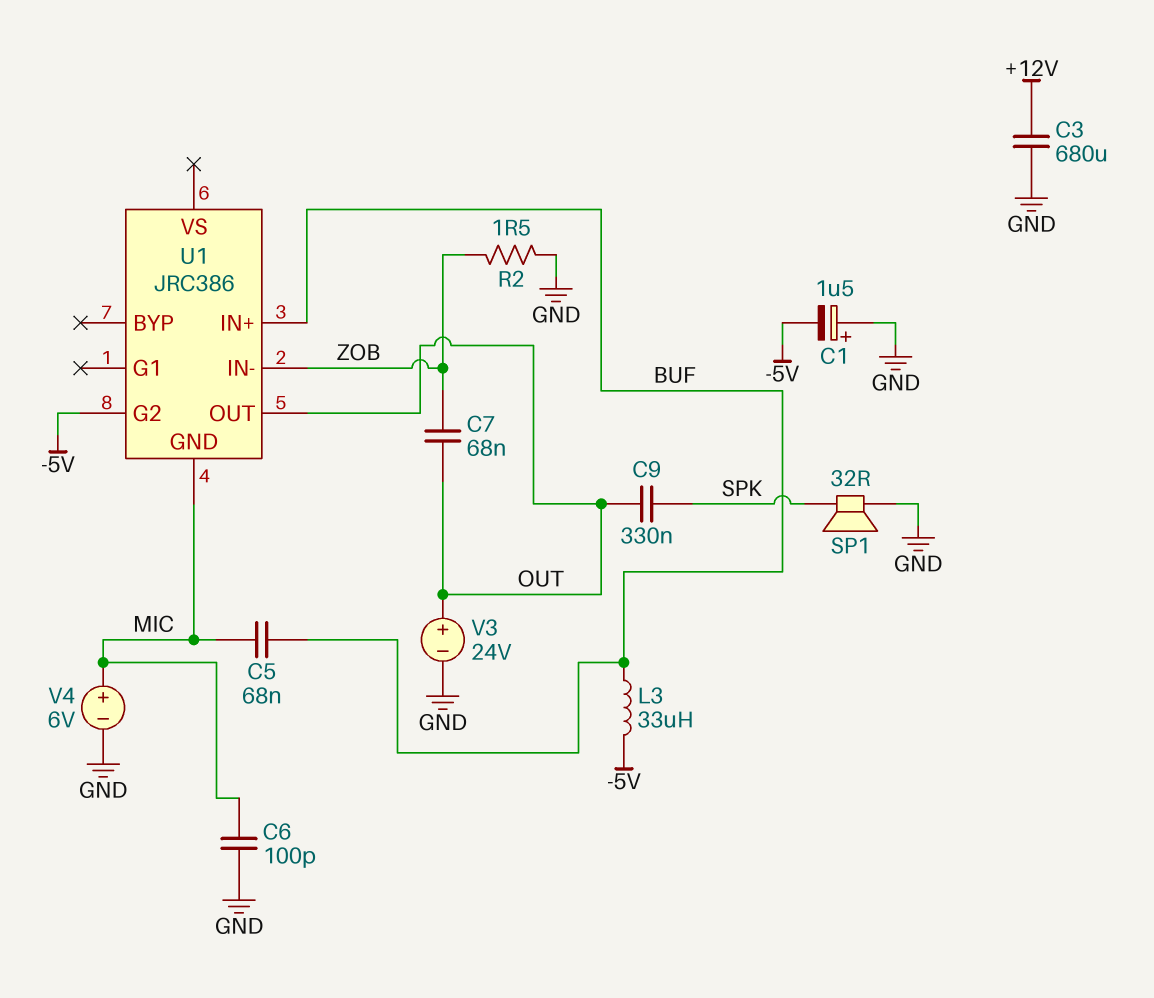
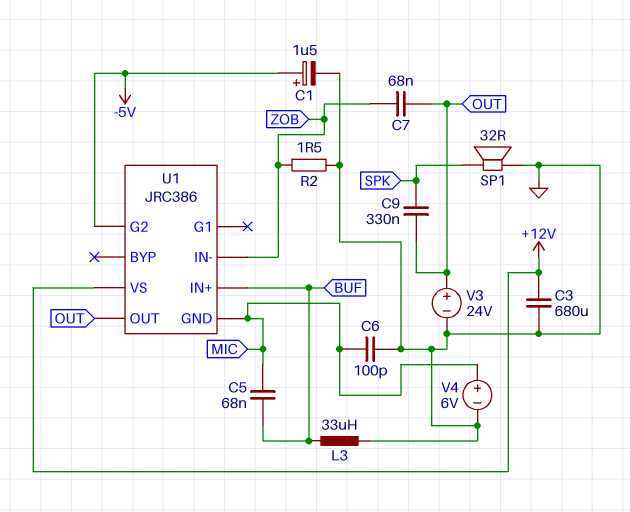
C1: 1.5uF (plus GND, minus -5V) -> 1.5uF (plus -5V, minus GND)
L3: 33uH (-5V, BUF) -> 33uH (BUF, GND)
U1 pin VS: none -> +12V

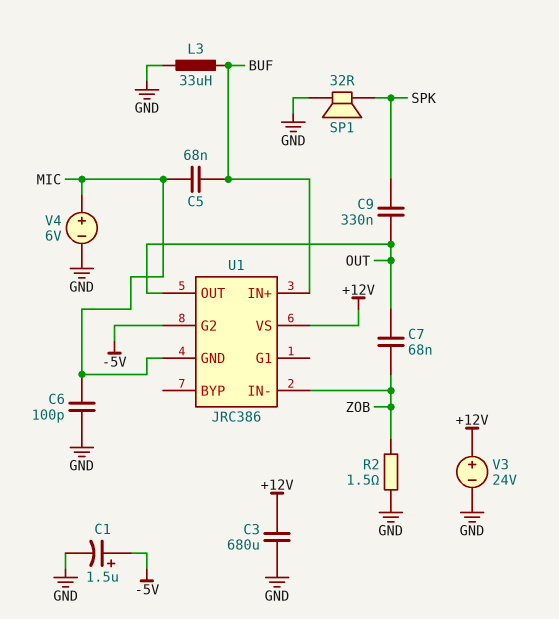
V3: 24V (plus OUT, minus GND) -> 24V (plus +12V, minus GND)

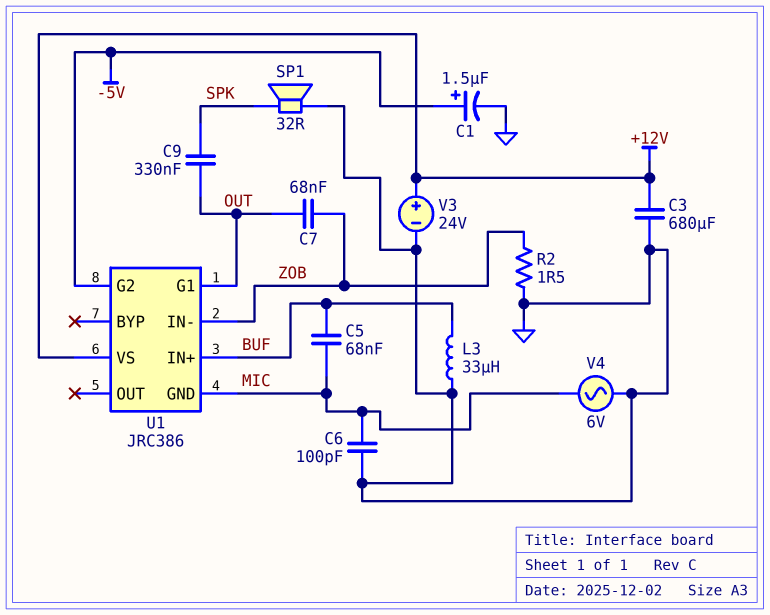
U1 pin G1: none -> OUT
U1 pin OUT: OUT -> none
V4: 6V (plus MIC, minus GND) -> AC 6V (GND, MIC)

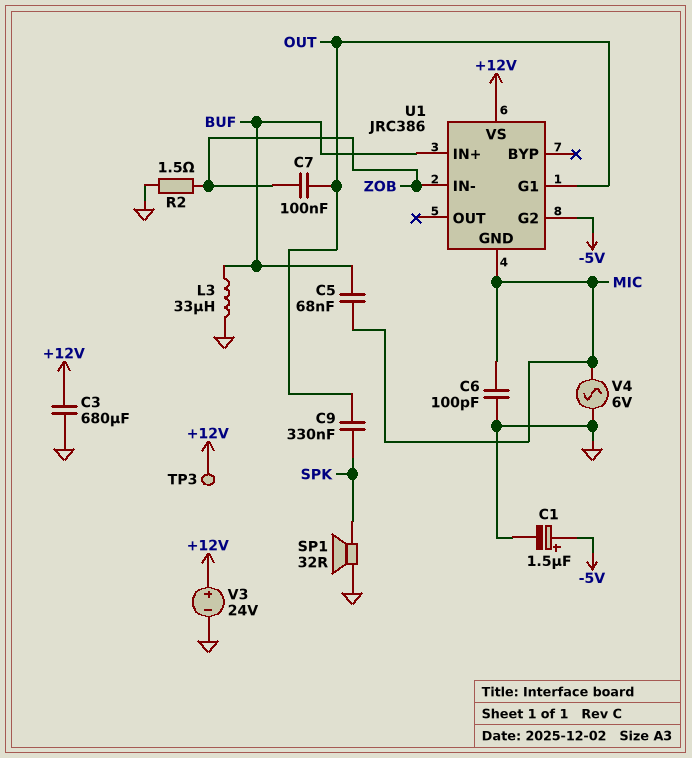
C7: 68nF (OUT, ZOB) -> 100nF (OUT, ZOB)
TP3: none -> test point (+12V)

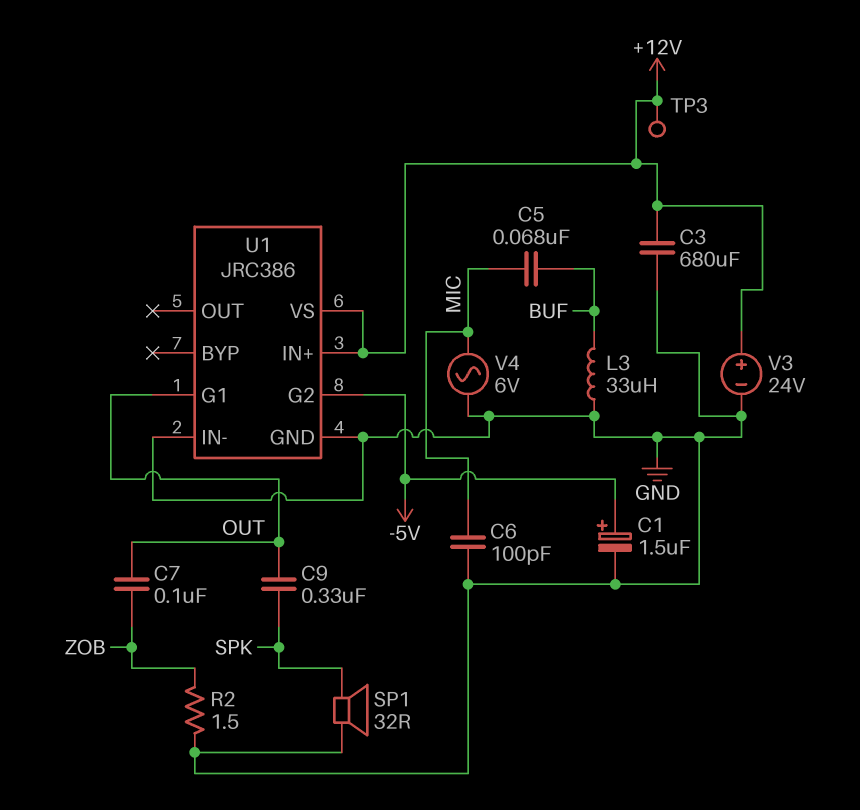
U1 pin GND: MIC -> GND
U1 pin IN+: BUF -> +12V
U1 pin IN-: ZOB -> GND

